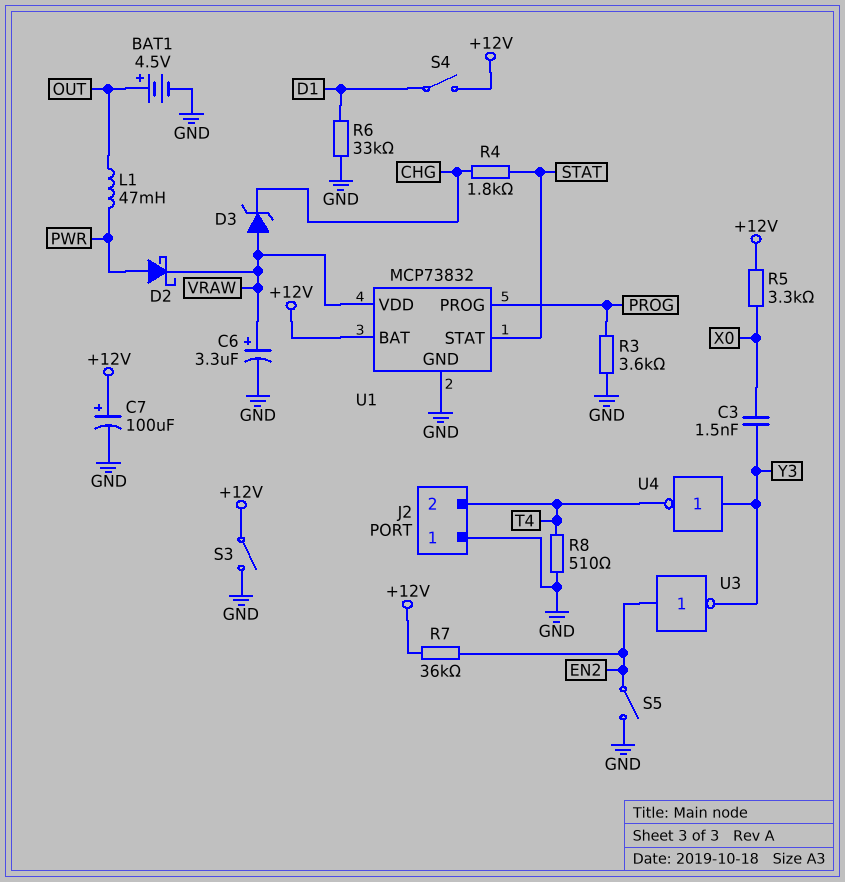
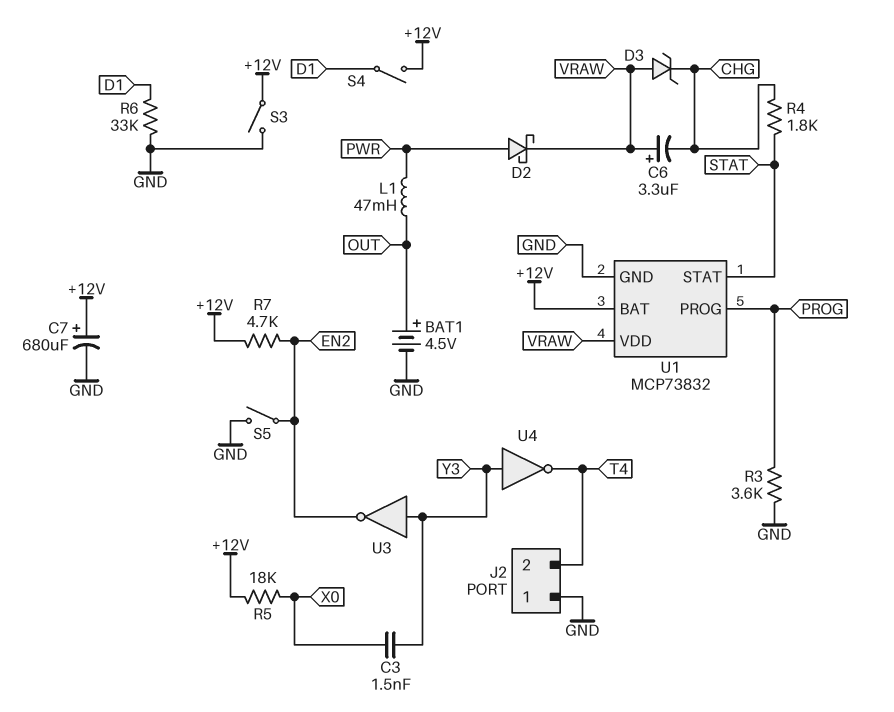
C6: 3.3uF (plus VRAW, minus GND) -> 3.3uF (plus VRAW, minus CHG)
C7: 100uF (plus +12V, minus GND) -> 680uF (plus +12V, minus GND)
R5: 3.3k (+12V, X0) -> 18k (+12V, X0)
R7: 36k (+12V, EN2) -> 4.7k (+12V, EN2)
R8: 510 (GND, T4) -> none
U3: NOT (in EN2, out Y3) -> NOT (in Y3, out EN2)

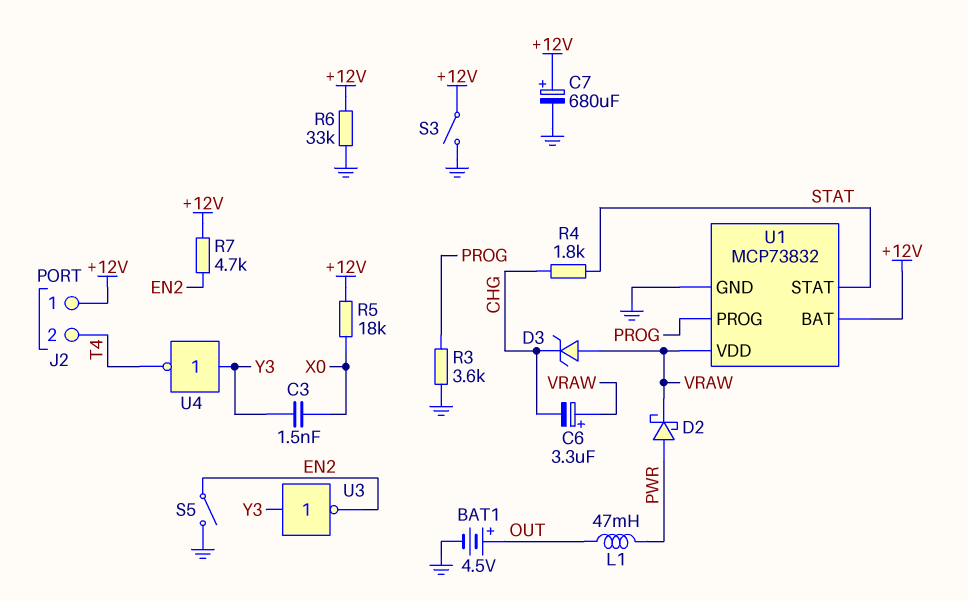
J2 pin 1: GND -> +12V
R6: 33k (D1, GND) -> 33k (+12V, GND)
S4: switch (+12V, D1) -> none

